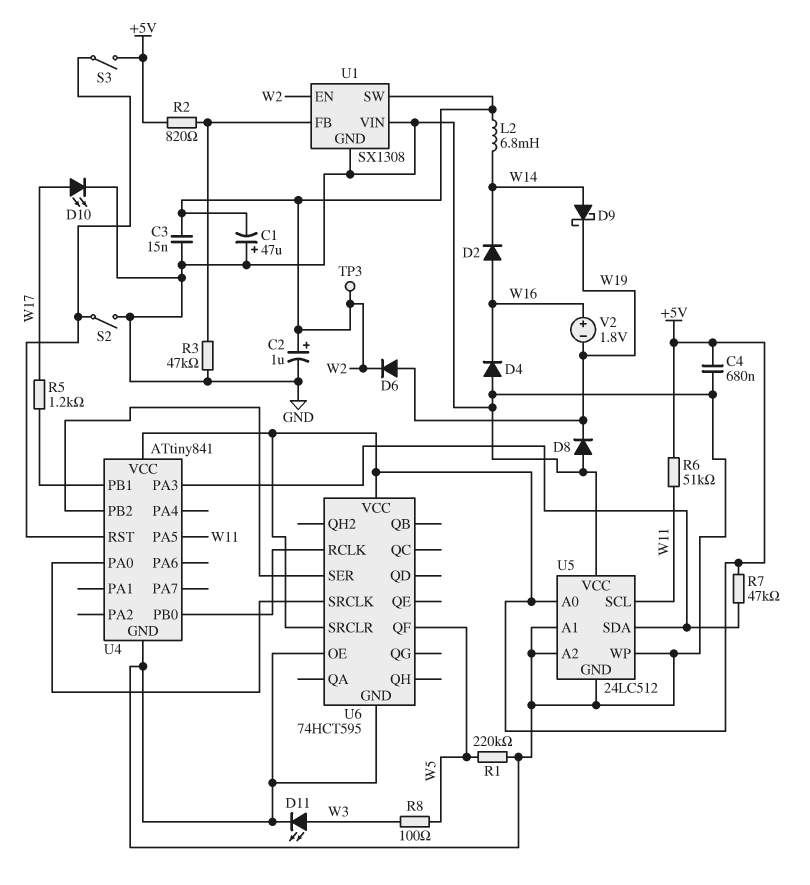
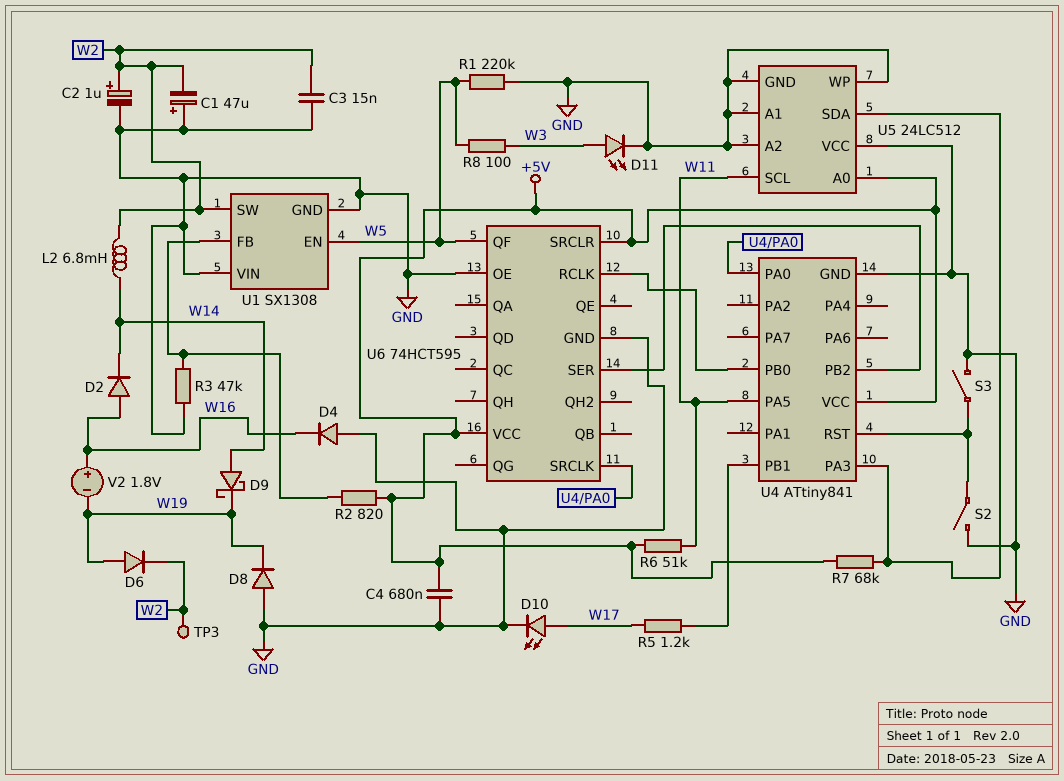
R7: 47k (+5V, U4/PA3) -> 68k (+5V, U4/PA3)
S3: switch (+5V, U4/RST) -> switch (GND, U4/RST)
U1 pin EN: W2 -> W5

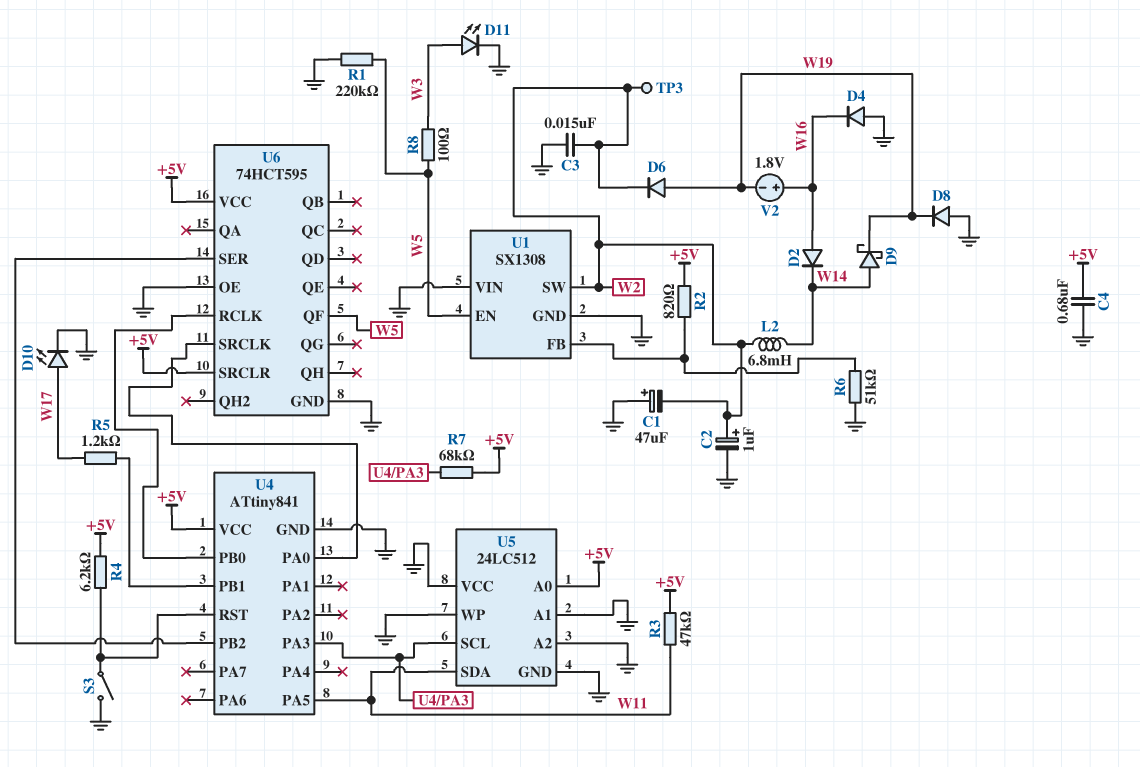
R3: 47k (GND, U1/FB) -> 47k (+5V, W11)
R4: none -> 6.2k (+5V, U4/RST)
R6: 51k (+5V, W11) -> 51k (GND, U1/FB)
S2: switch (GND, U4/RST) -> none
U5 pin SCL: W11 -> U4/PA3
U5 pin SDA: U4/PA3 -> W11

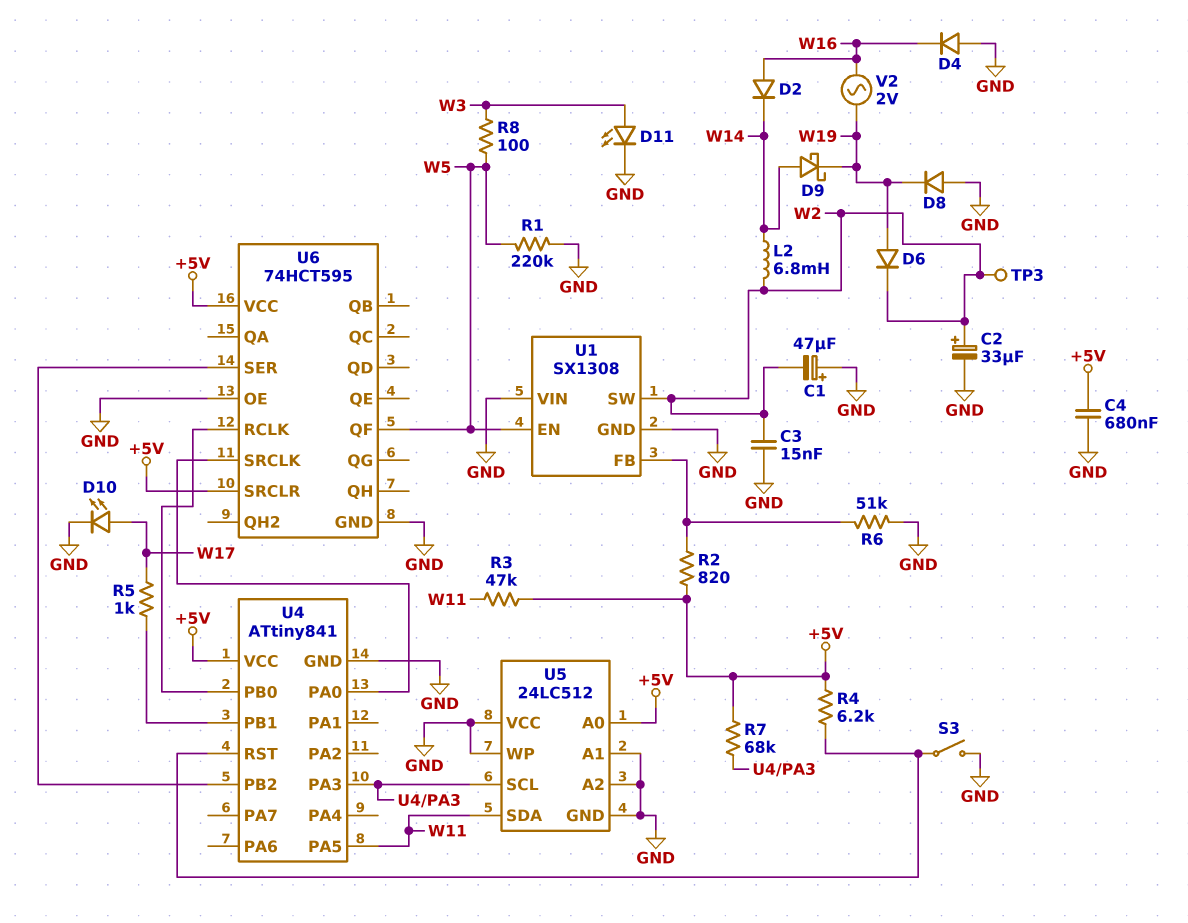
C2: 1uF (plus W2, minus GND) -> 33uF (plus W2, minus GND)
R5: 1.2k (U4/PB1, W17) -> 1k (U4/PB1, W17)
V2: 1.8V (plus W16, minus W19) -> AC 2V (W16, W19)

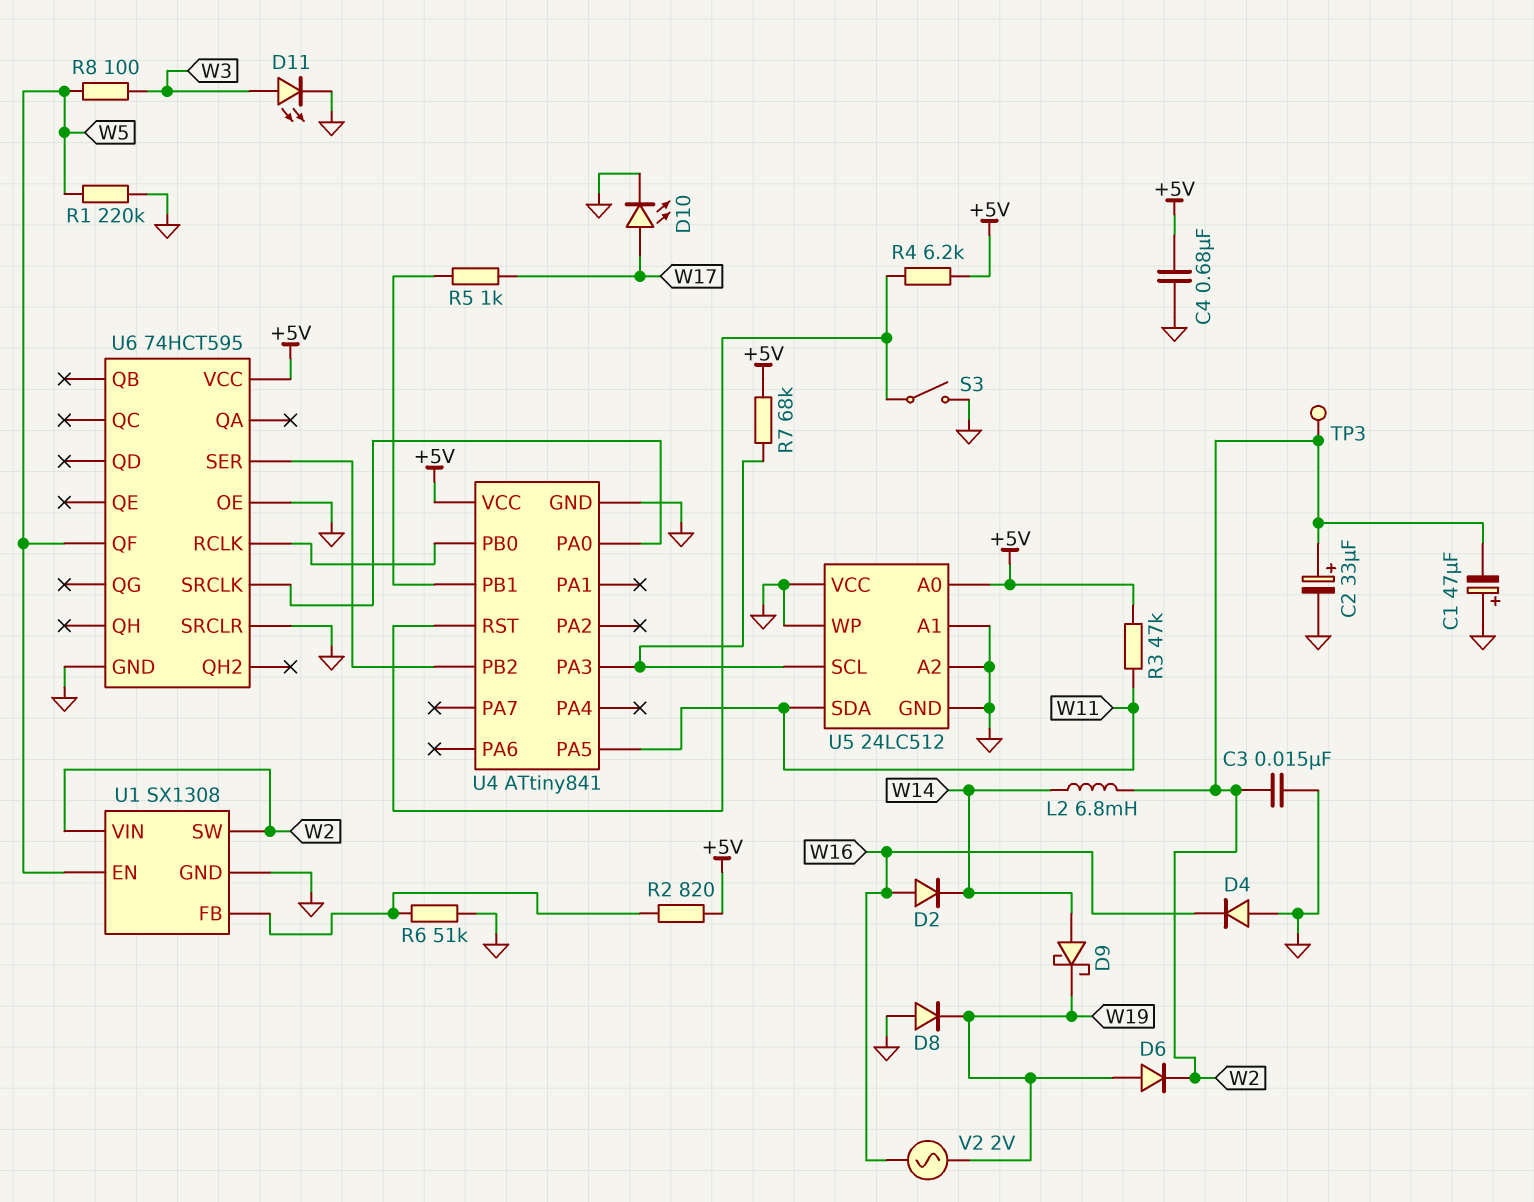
U1 pin VIN: GND -> W2
U6 pin SRCLR: +5V -> GND

